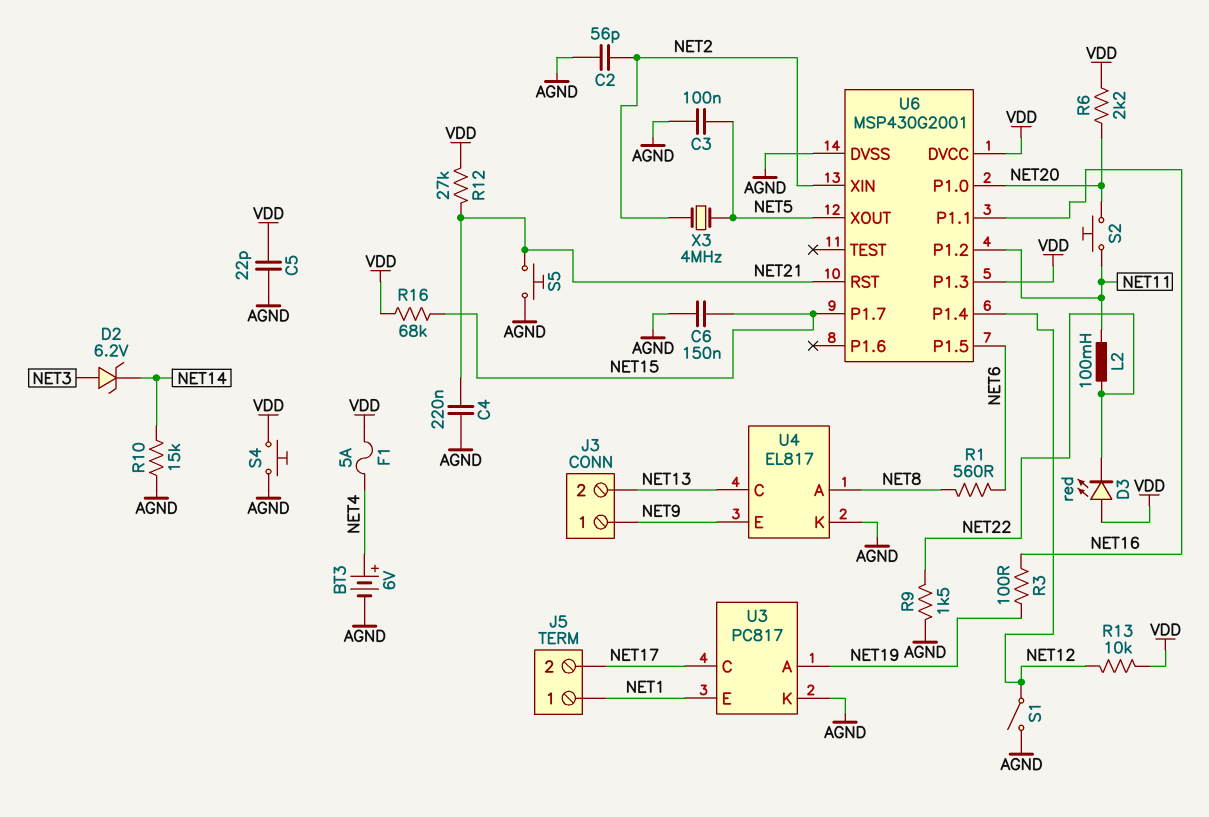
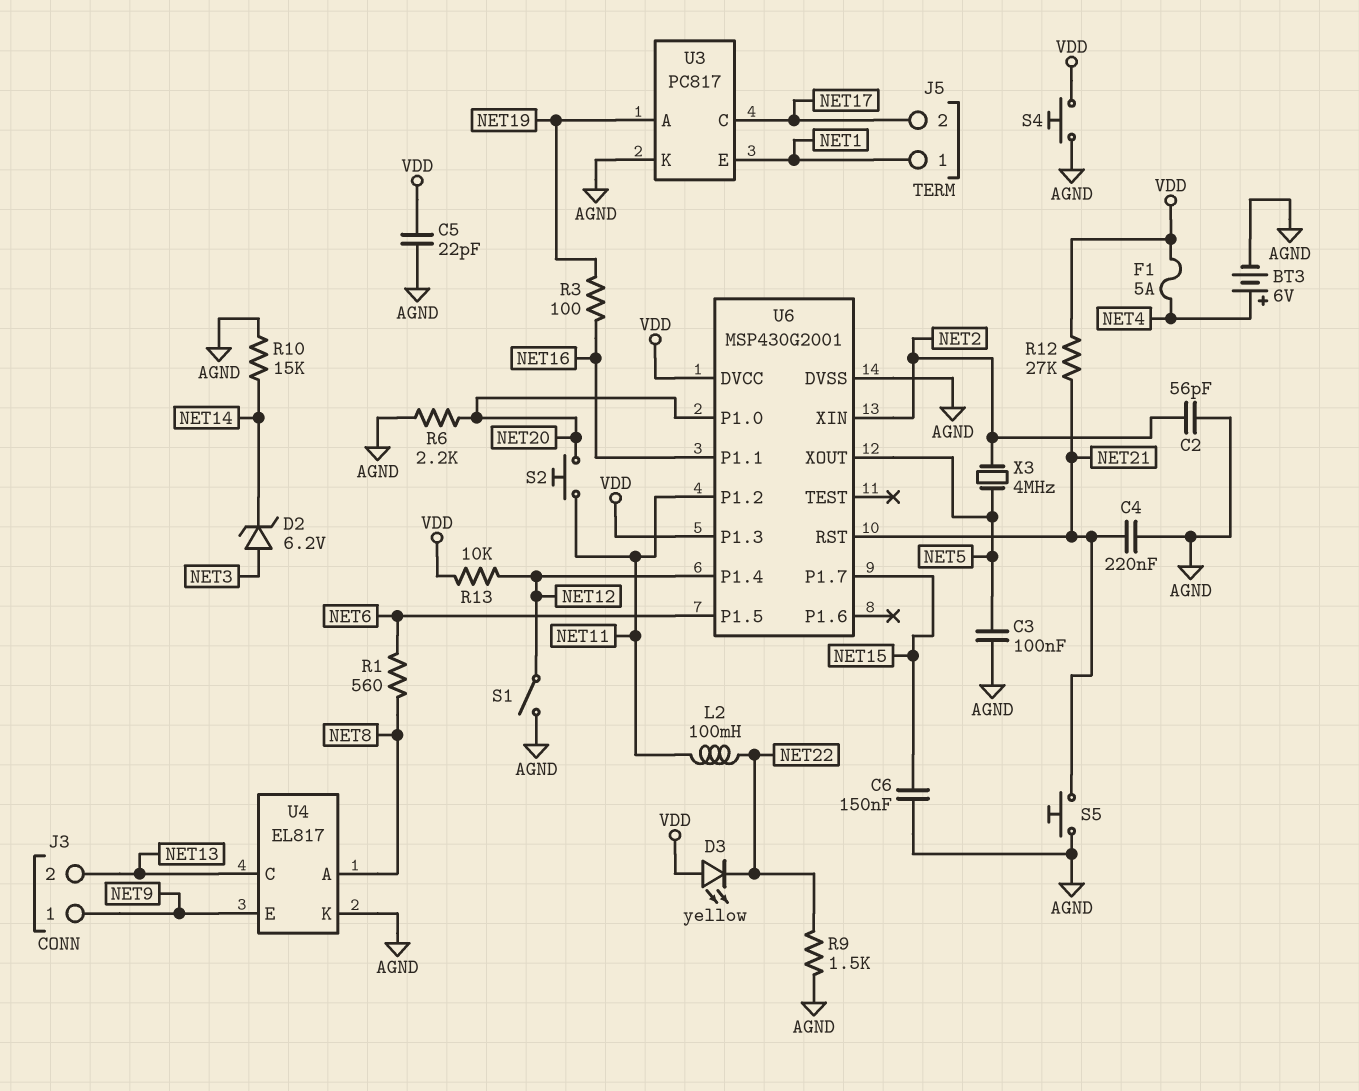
D3: LED red (A VDD, K NET22) -> LED yellow (A VDD, K NET22)
R6: 2.2k (NET20, VDD) -> 2.2k (AGND, NET20)
R16: 68k (NET15, VDD) -> none

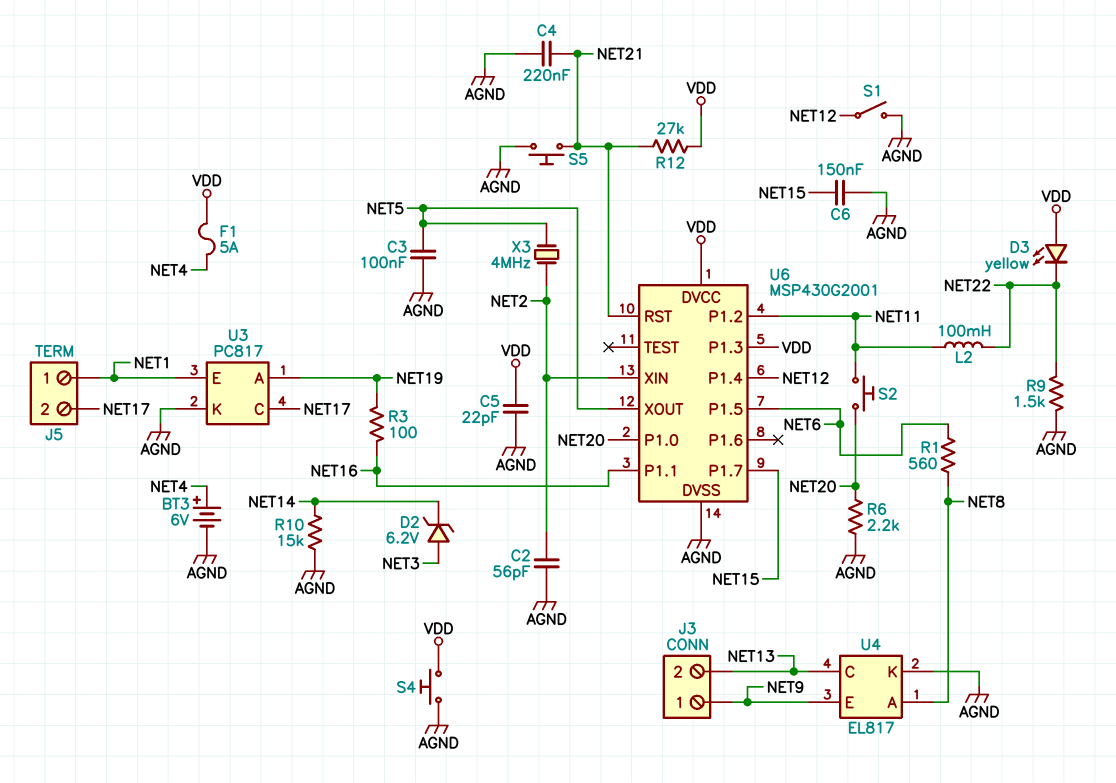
R13: 10k (NET12, VDD) -> none

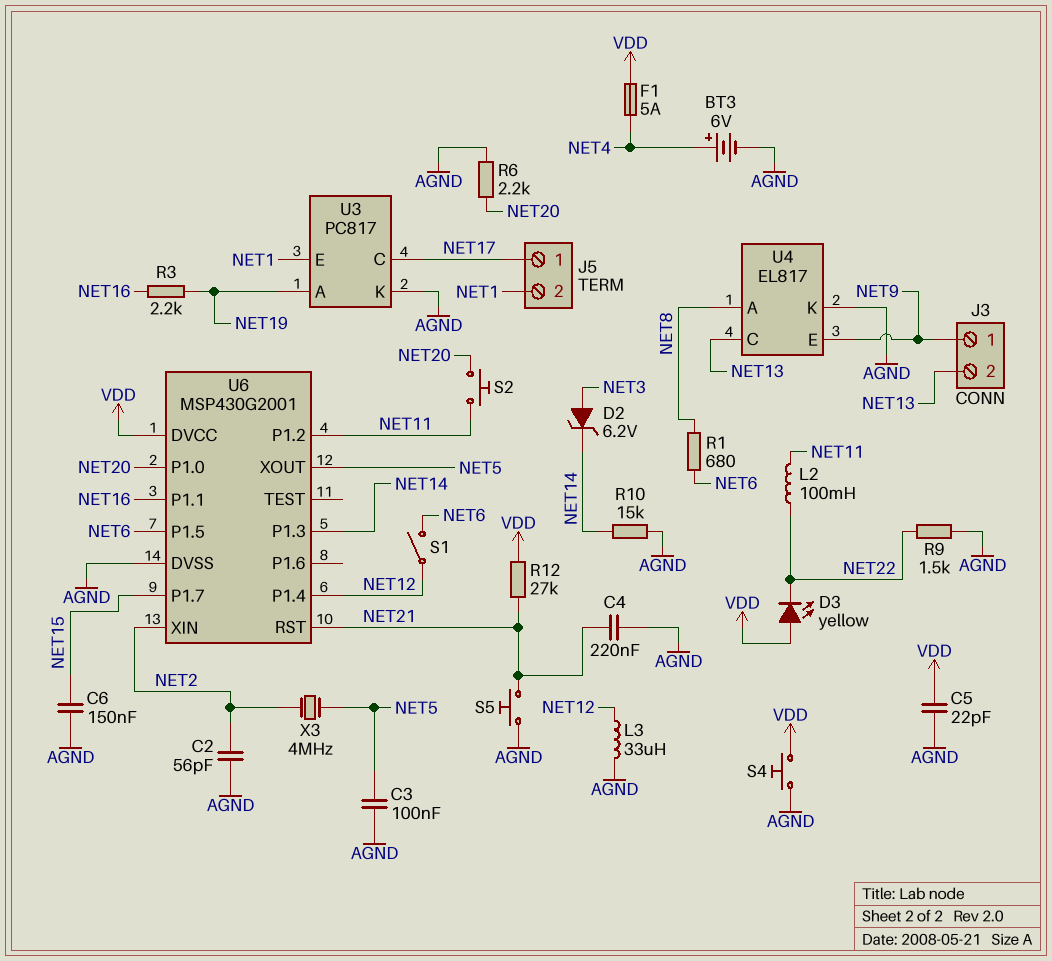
J5 pin 1: NET1 -> NET17
J5 pin 2: NET17 -> NET1
L3: none -> 33uH (AGND, NET12)
R1: 560 (NET6, NET8) -> 680 (NET6, NET8)
R3: 100 (NET16, NET19) -> 2.2k (NET16, NET19)
S1: switch (AGND, NET12) -> switch (NET6, NET12)
U6 pin P1.3: VDD -> NET14

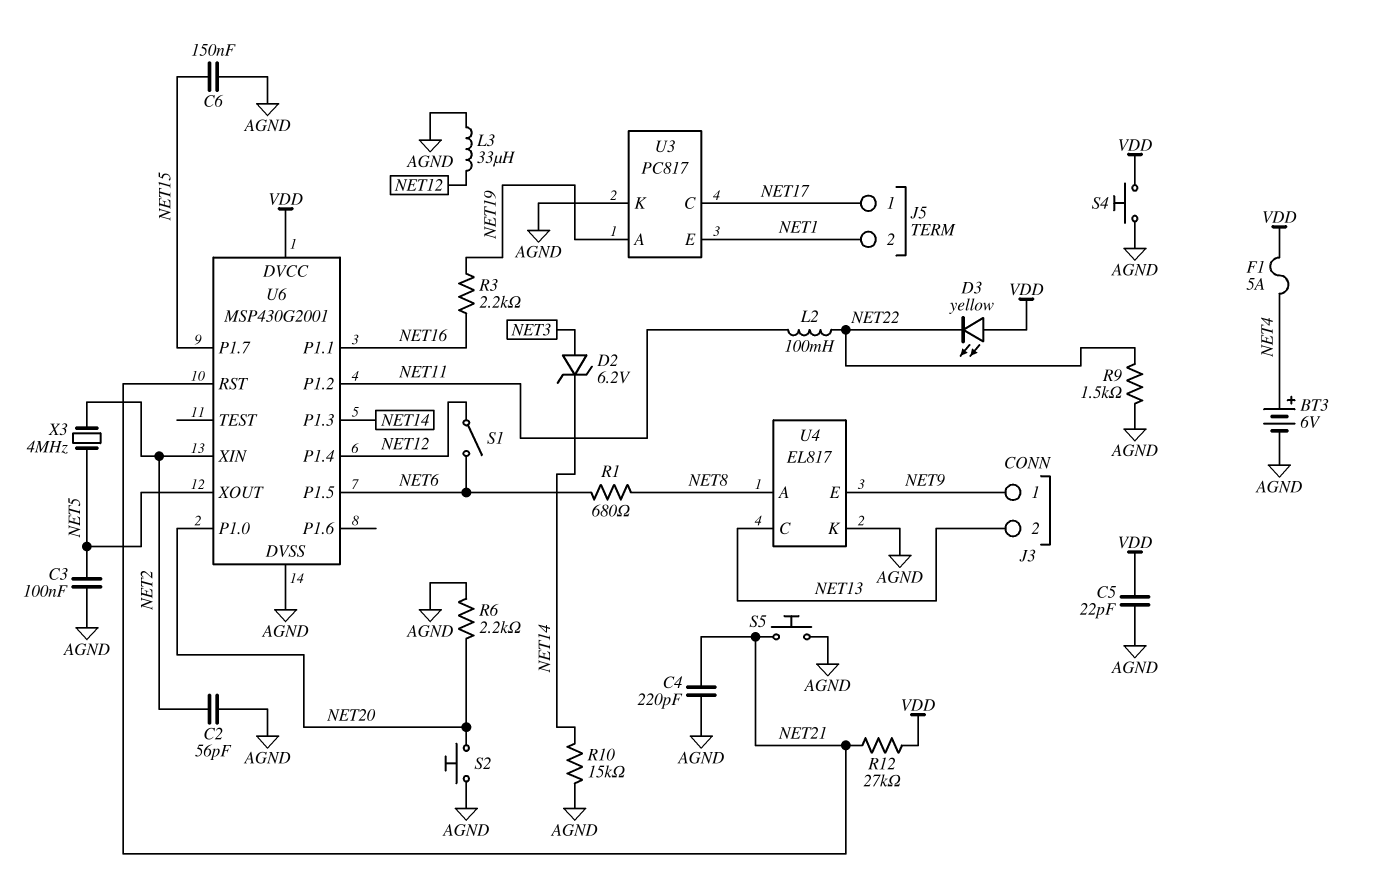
C4: 220nF (AGND, NET21) -> 220pF (AGND, NET21)
S2: button (NET11, NET20) -> button (AGND, NET20)

